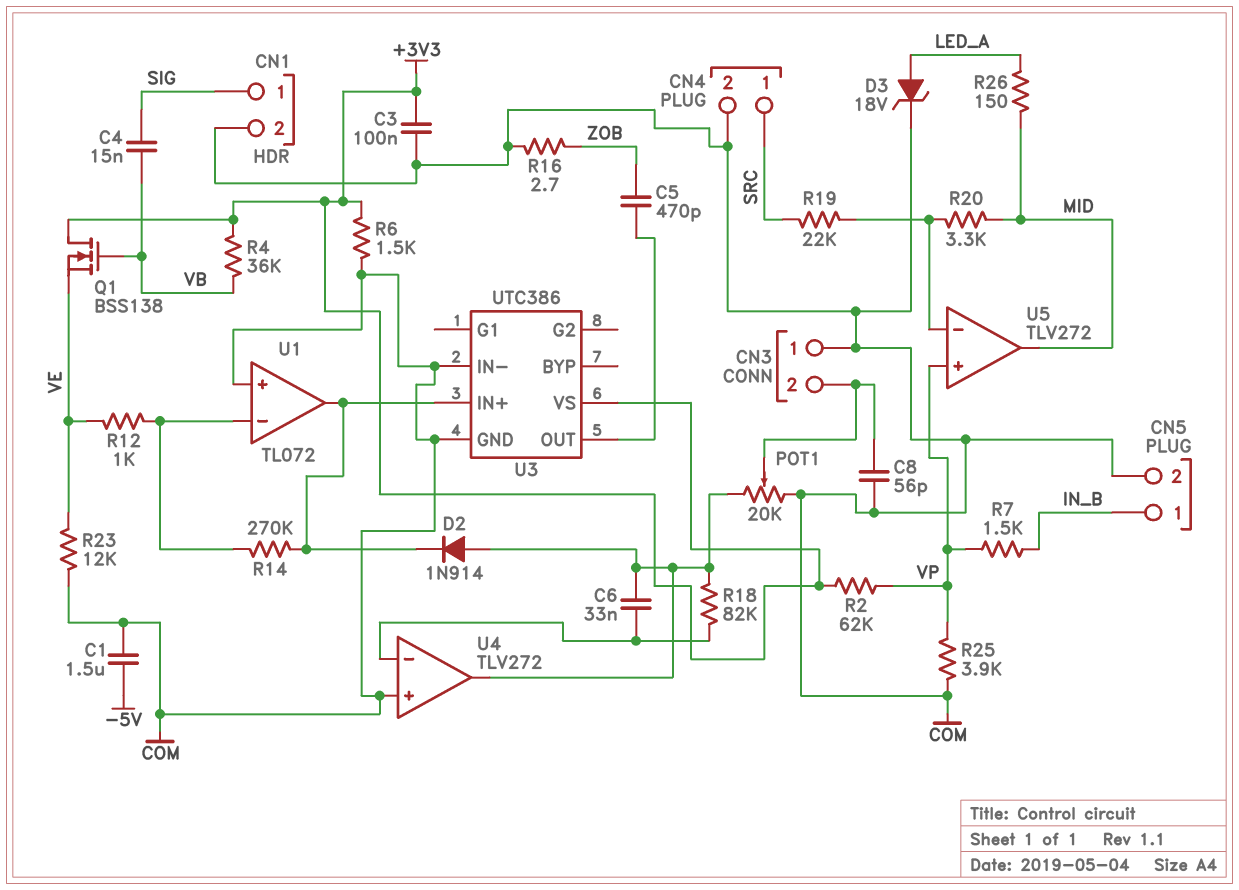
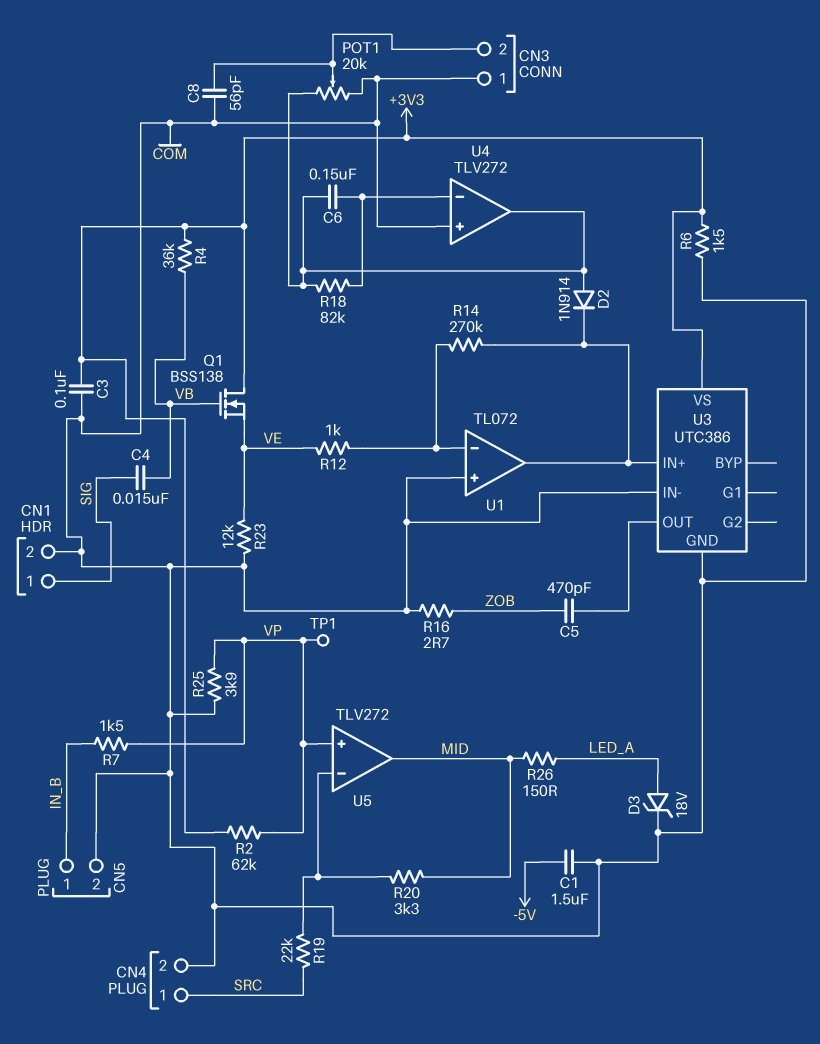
C6: 33nF (U4/in-, U4/out) -> 150nF (U4/in-, U4/out)
TP1: none -> test point (VP)

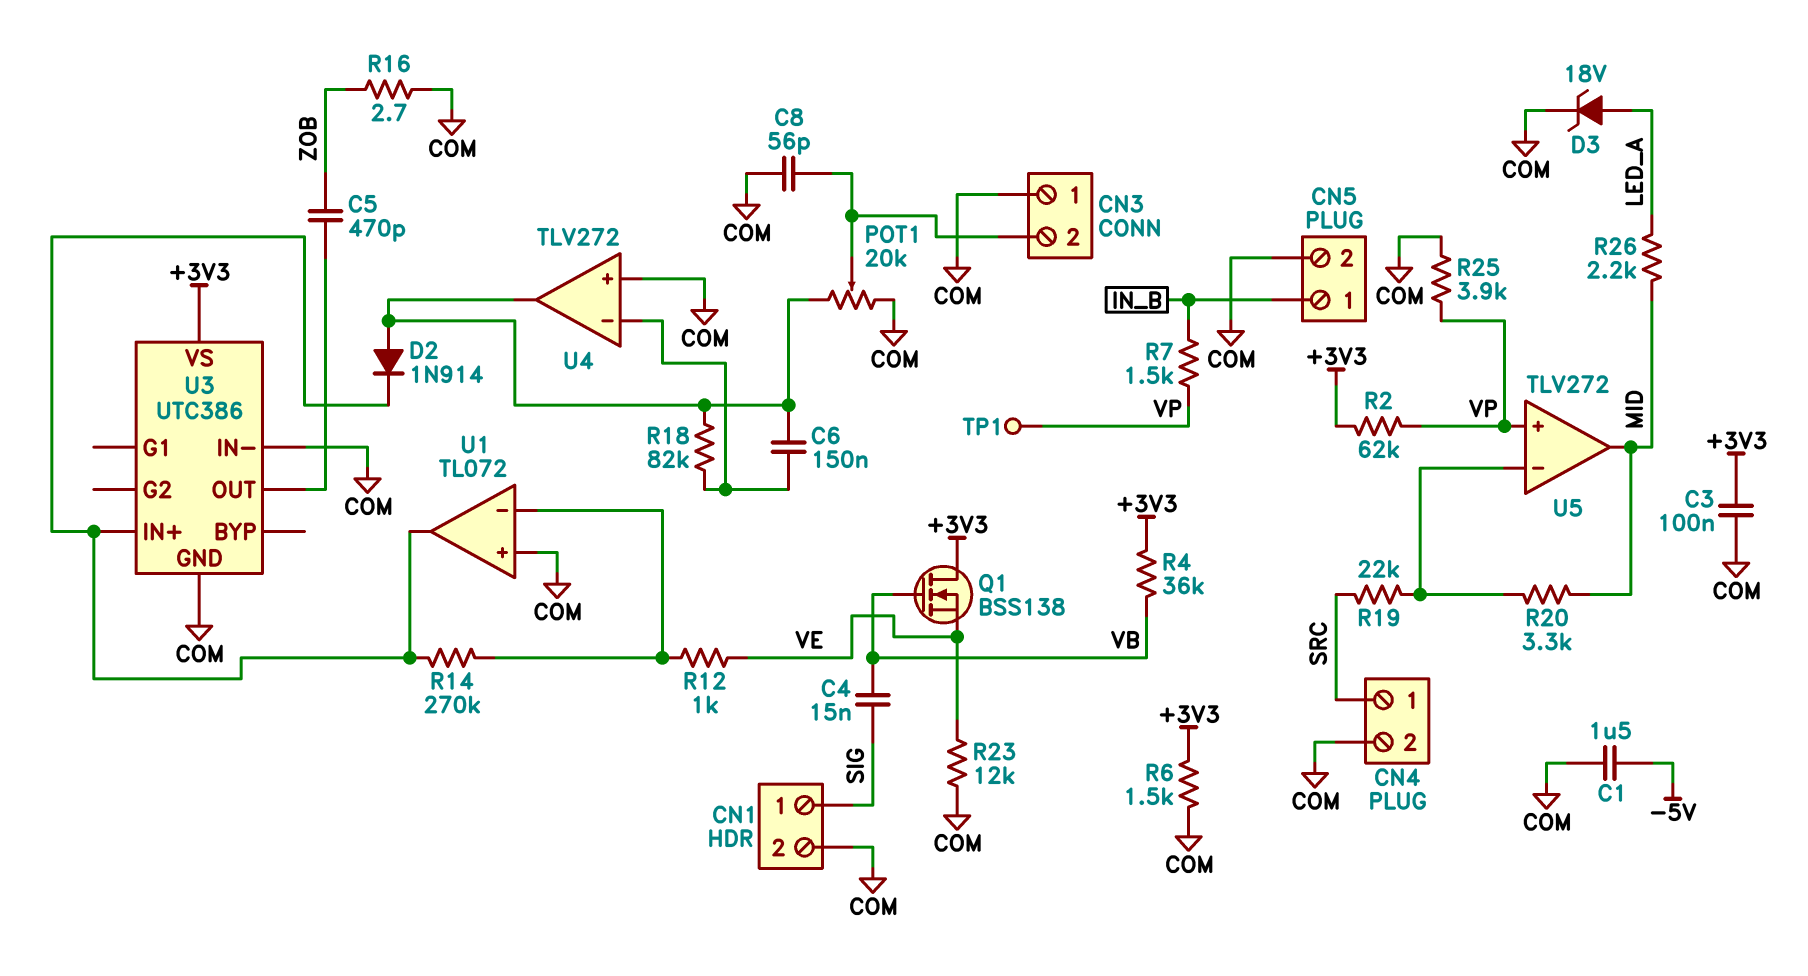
R26: 150 (LED_A, MID) -> 2.2k (LED_A, MID)

